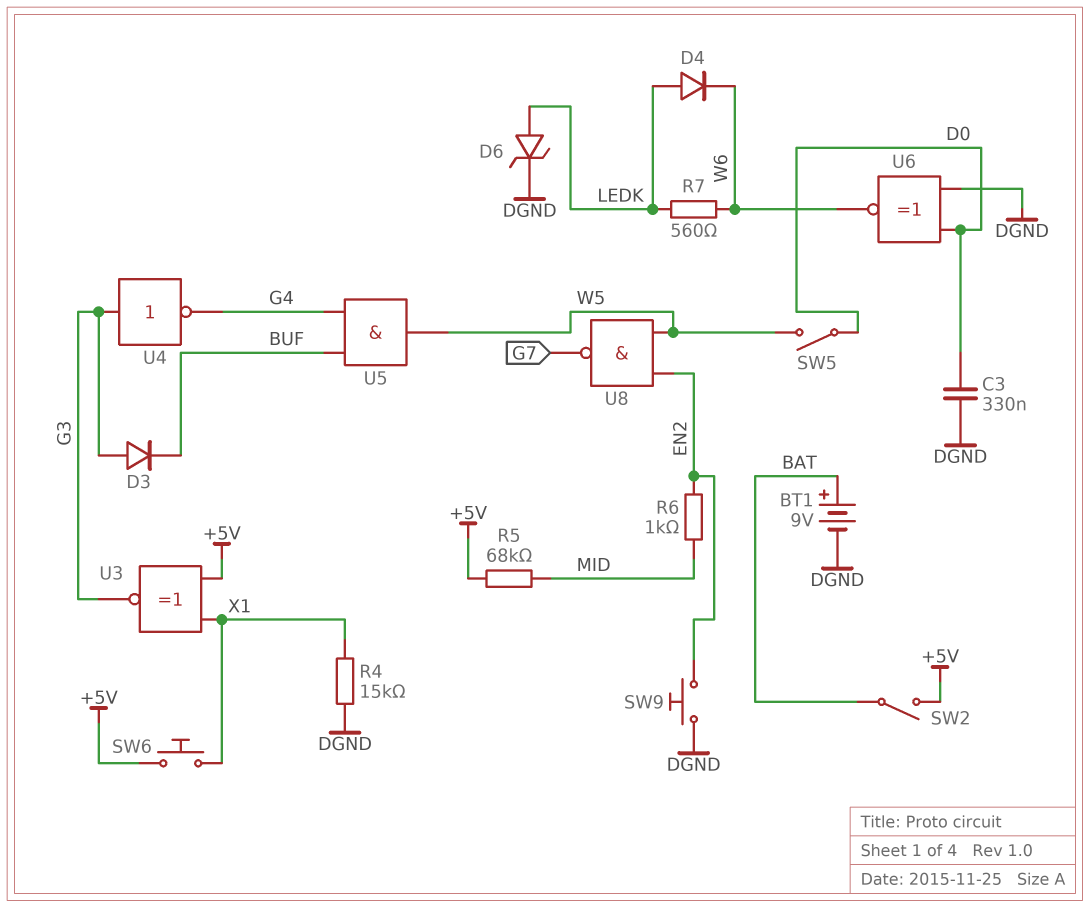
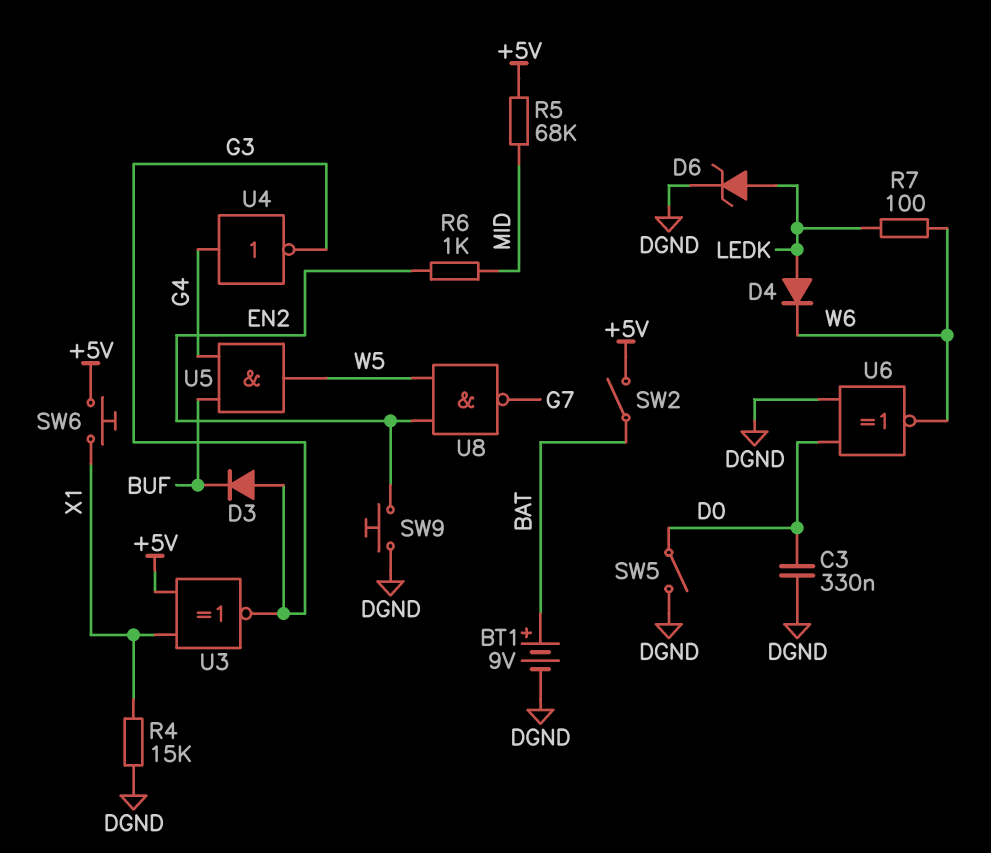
R7: 560 (LEDK, W6) -> 100 (LEDK, W6)
SW5: switch (D0, W5) -> switch (D0, DGND)
U4: NOT (in G3, out G4) -> NOT (in G4, out G3)

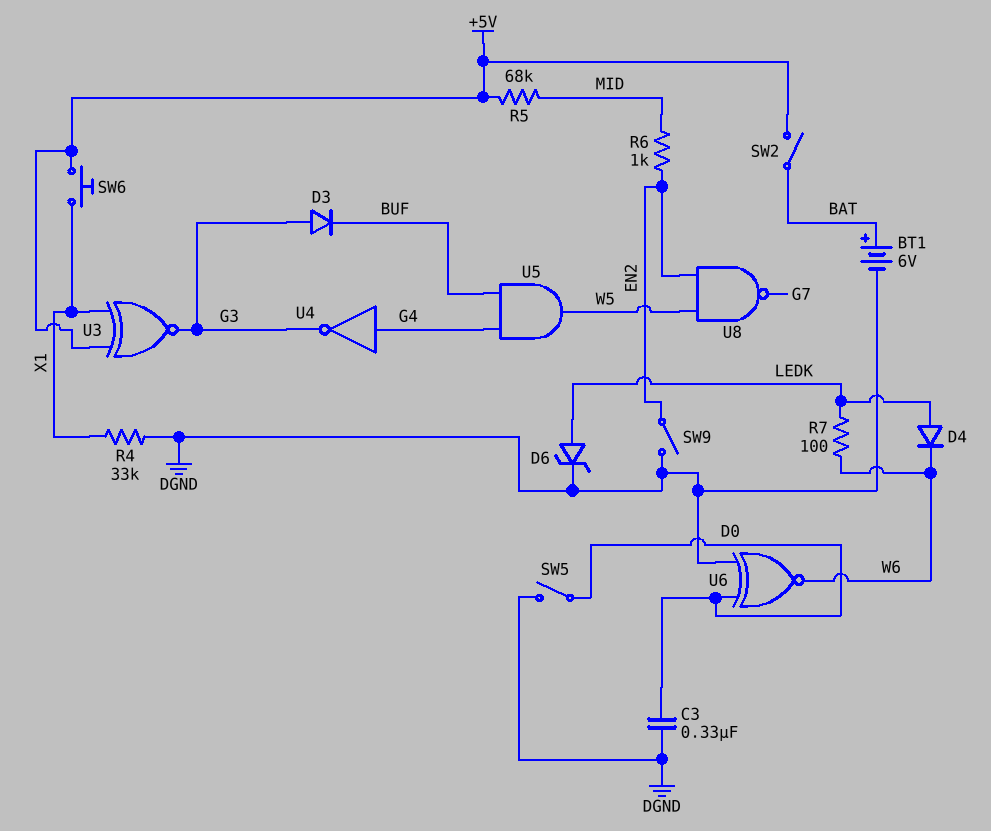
BT1: 9V (plus BAT, minus DGND) -> 6V (plus BAT, minus DGND)
R4: 15k (DGND, X1) -> 33k (DGND, X1)
SW9: button (DGND, EN2) -> switch (DGND, EN2)

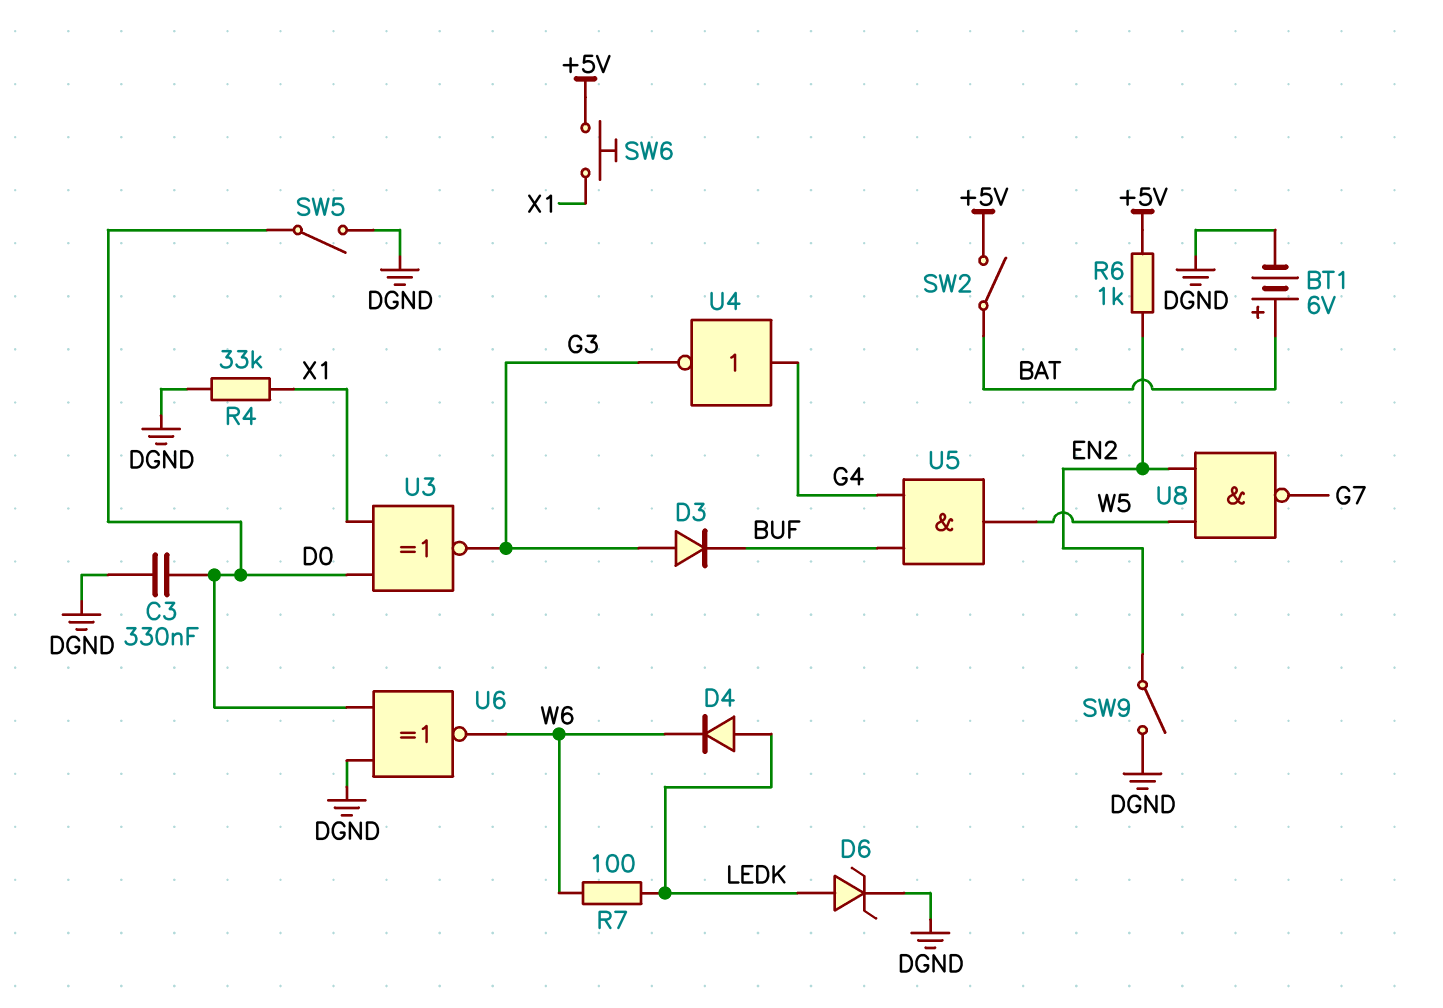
R5: 68k (+5V, MID) -> none
R6: 1k (EN2, MID) -> 1k (+5V, EN2)
U3: XNOR (in +5V, in X1, out G3) -> XNOR (in D0, in X1, out G3)

